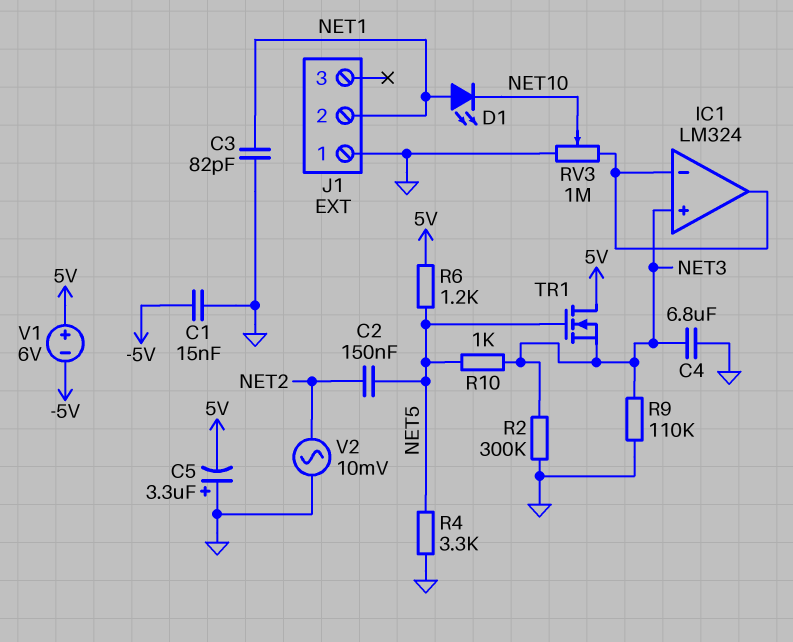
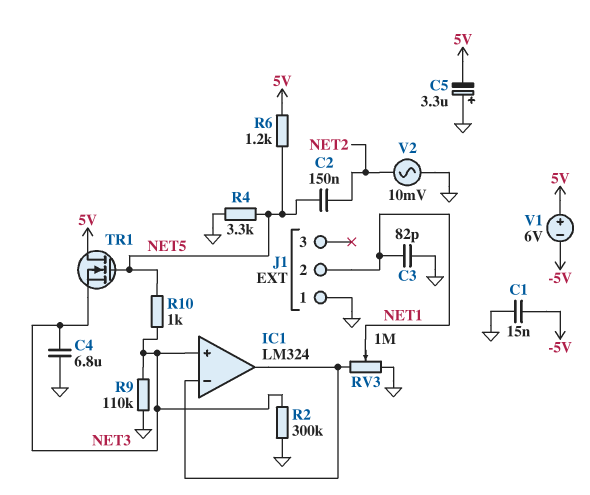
D1: LED (A NET1, K NET10) -> none
RV3: 1M (GND, IC1/in-, wiper NET10) -> 1M (GND, IC1/in-, wiper NET1)

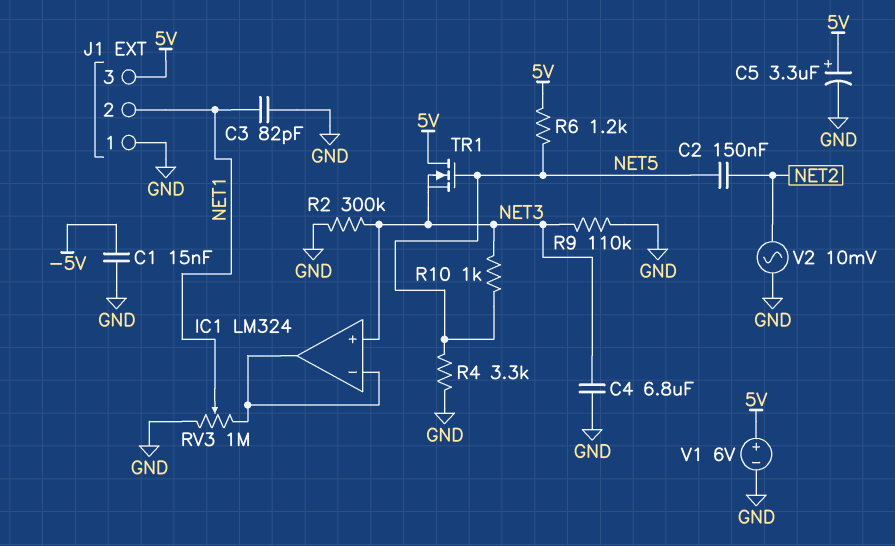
C5: 3.3uF (plus GND, minus 5V) -> 3.3uF (plus 5V, minus GND)
J1 pin 3: none -> 5V
V1: 6V (plus 5V, minus -5V) -> 6V (plus 5V, minus GND)

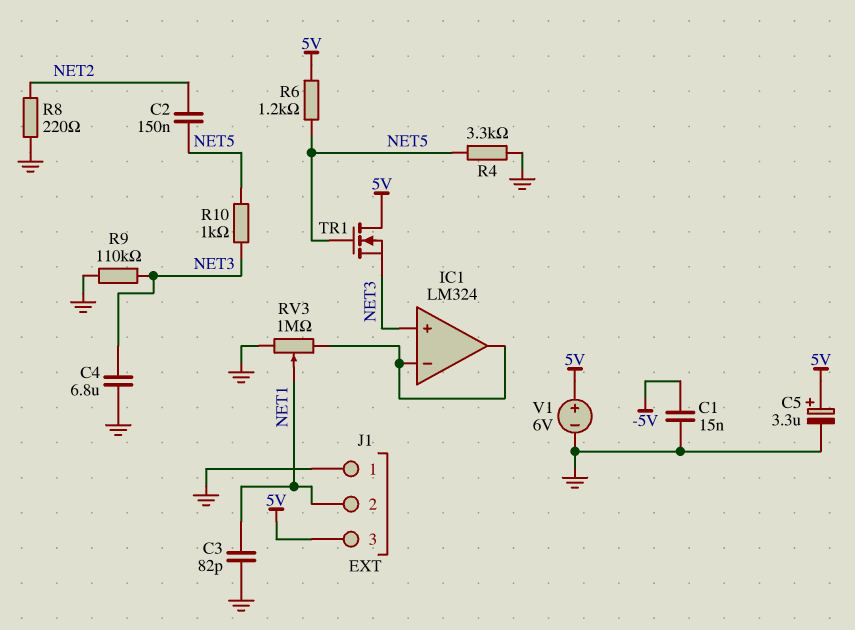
R2: 300k (GND, NET3) -> none
R8: none -> 220 (GND, NET2)
V2: AC 10mV (GND, NET2) -> none

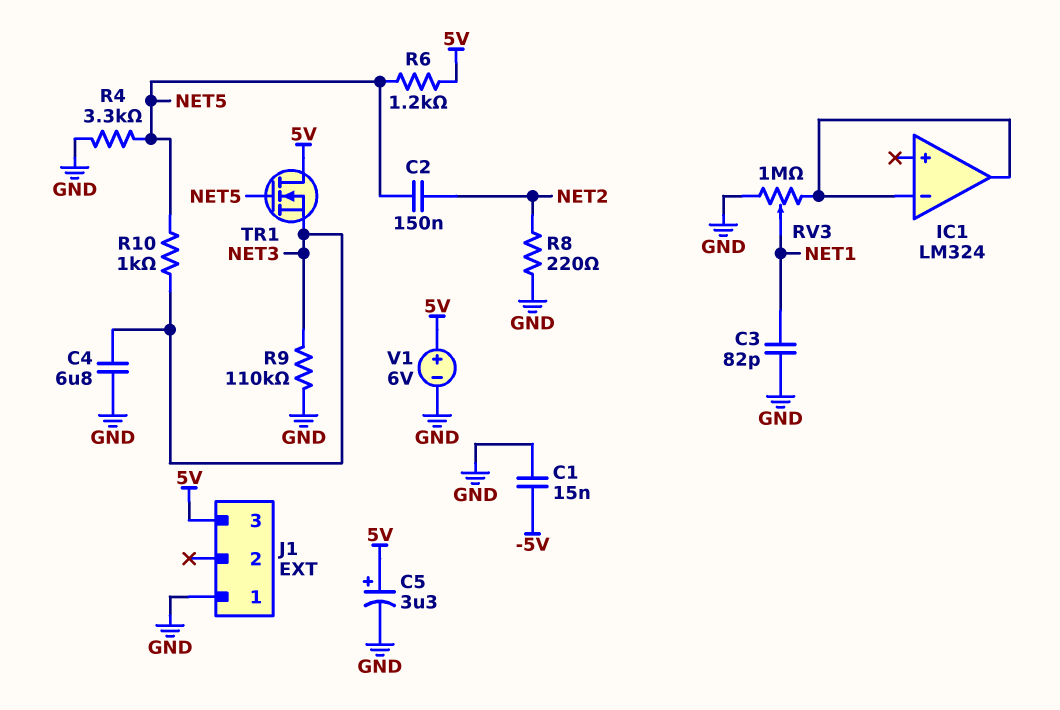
IC1 pin in+: NET3 -> none
J1 pin 2: NET1 -> none

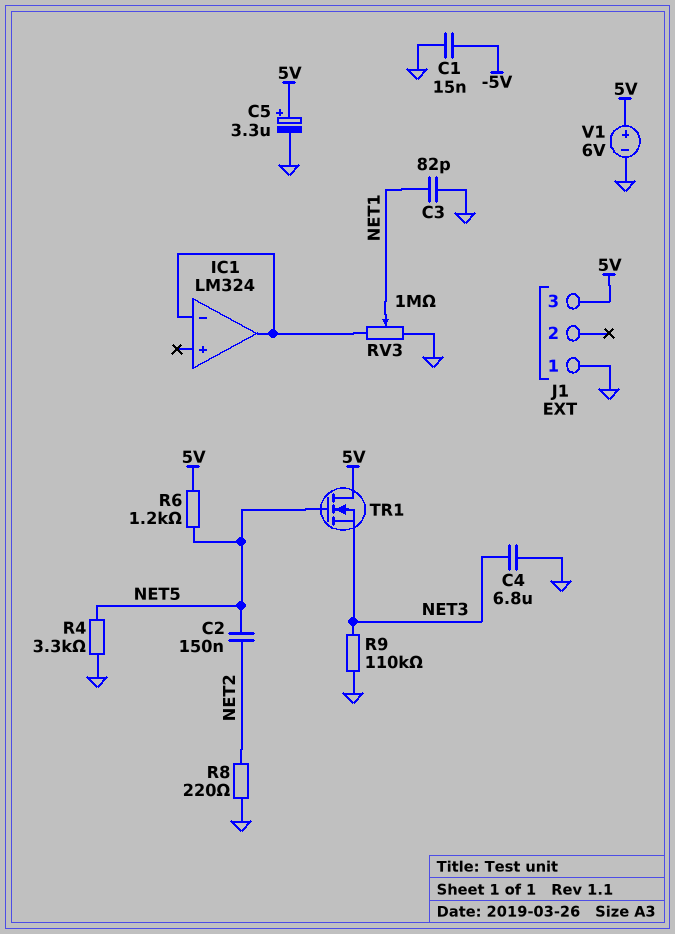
R10: 1k (NET3, NET5) -> none

